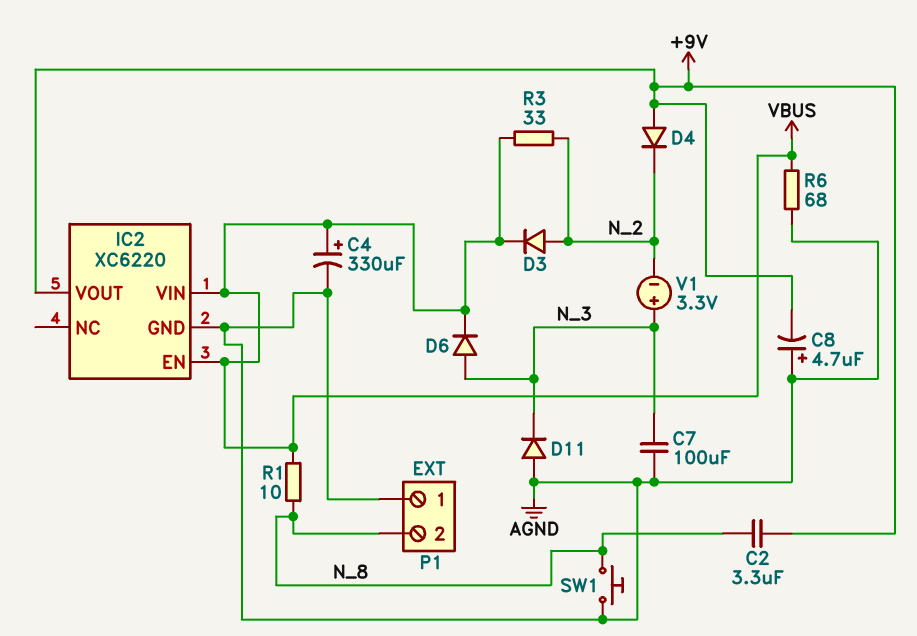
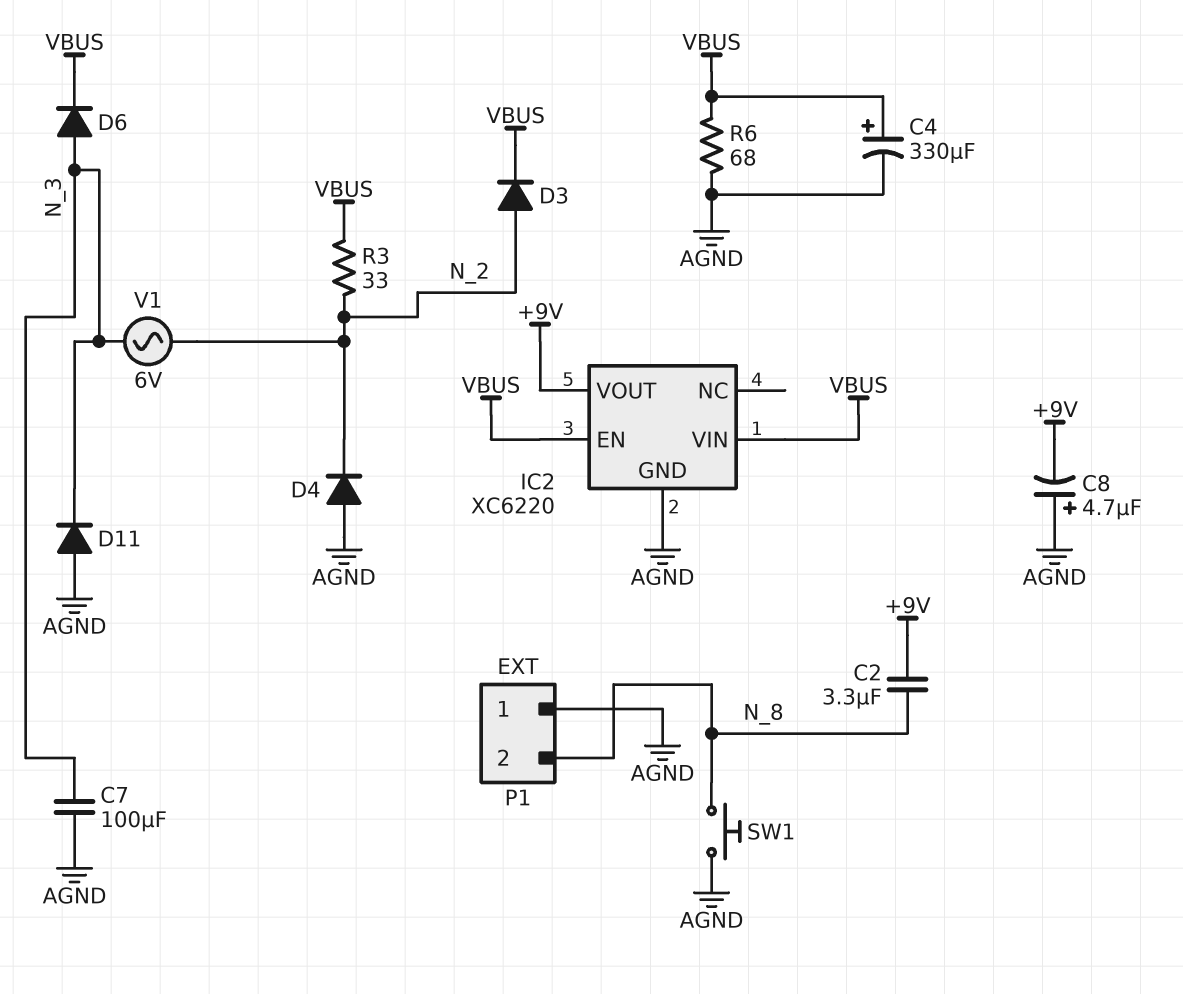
D4: diode (A +9V, K N_2) -> diode (A AGND, K N_2)
R1: 10 (N_8, VBUS) -> none
V1: 3.3V (plus N_3, minus N_2) -> AC 6V (N_2, N_3)

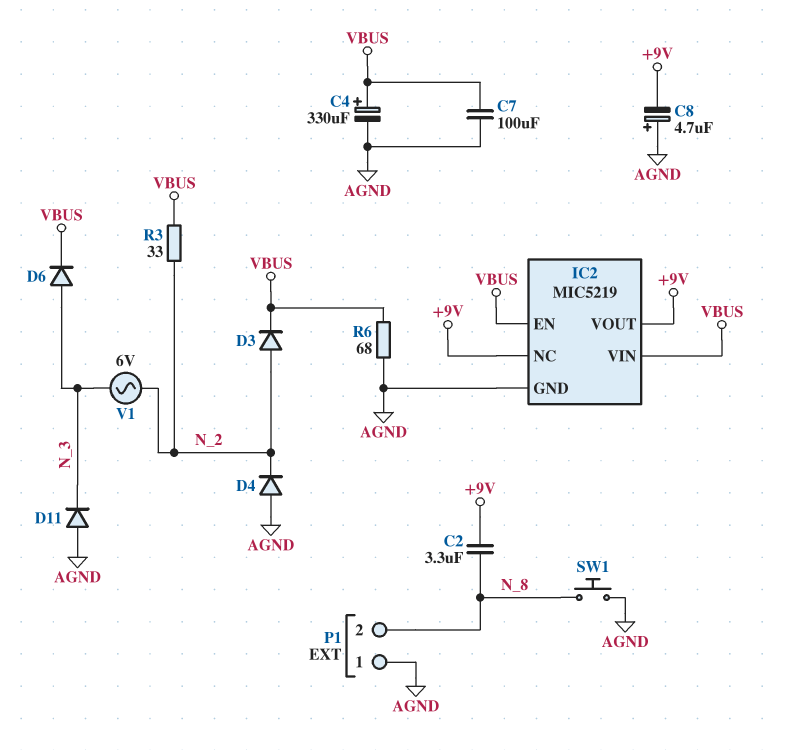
C7: 100uF (AGND, N_3) -> 100uF (AGND, VBUS)
IC2: XC6220 -> MIC5219
IC2 pin NC: none -> +9V

